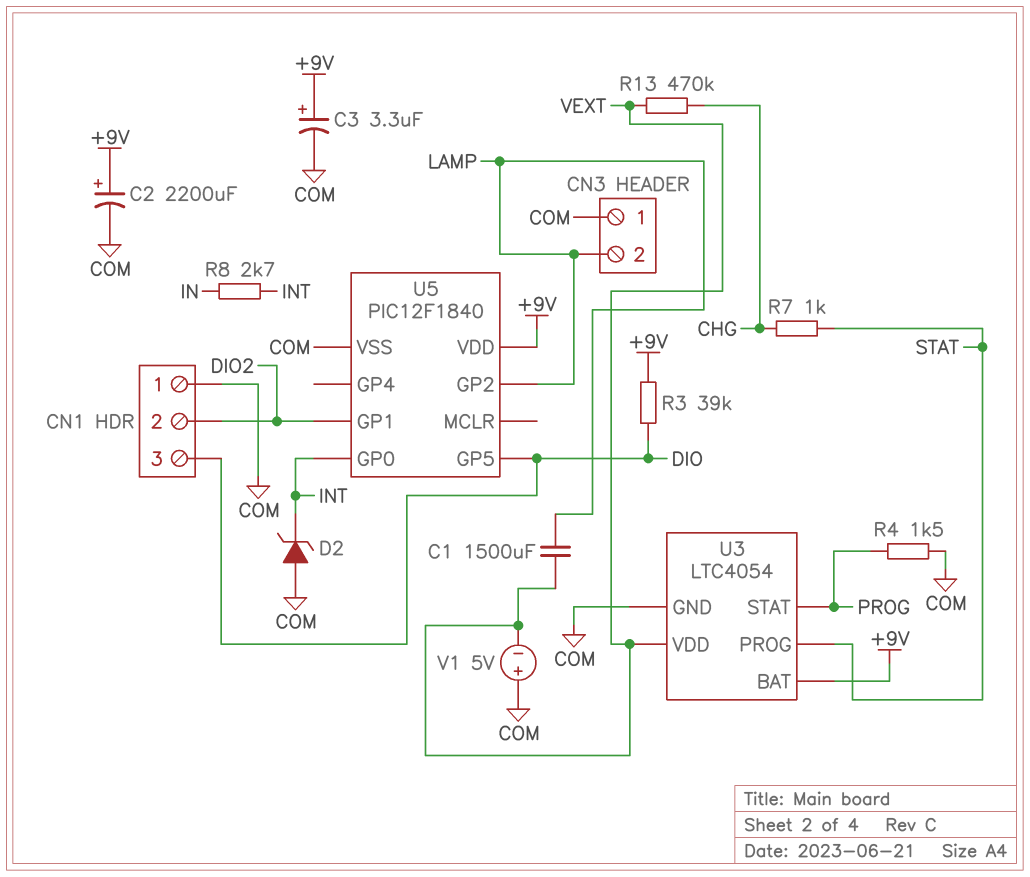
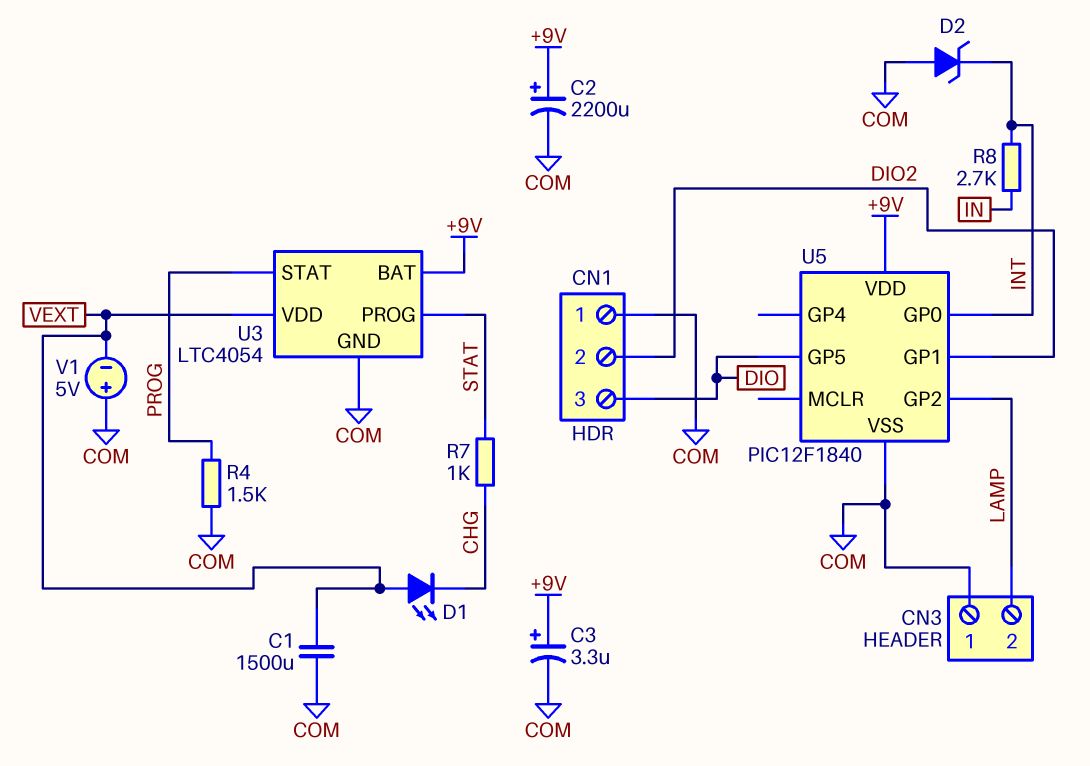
C1: 1500uF (LAMP, VEXT) -> 1500uF (COM, VEXT)
D1: none -> LED (A VEXT, K CHG)
R3: 39k (+9V, DIO) -> none
R13: 470k (CHG, VEXT) -> none

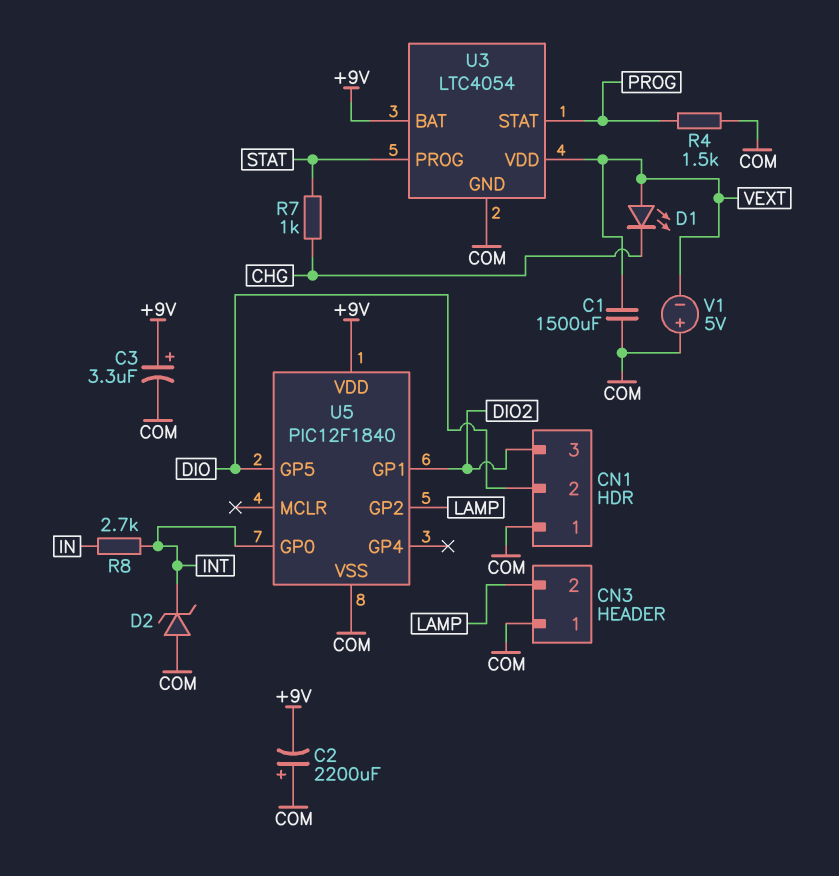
C2: 2200uF (plus +9V, minus COM) -> 2200uF (plus COM, minus +9V)
CN1 pin 2: DIO2 -> DIO
CN1 pin 3: DIO -> DIO2

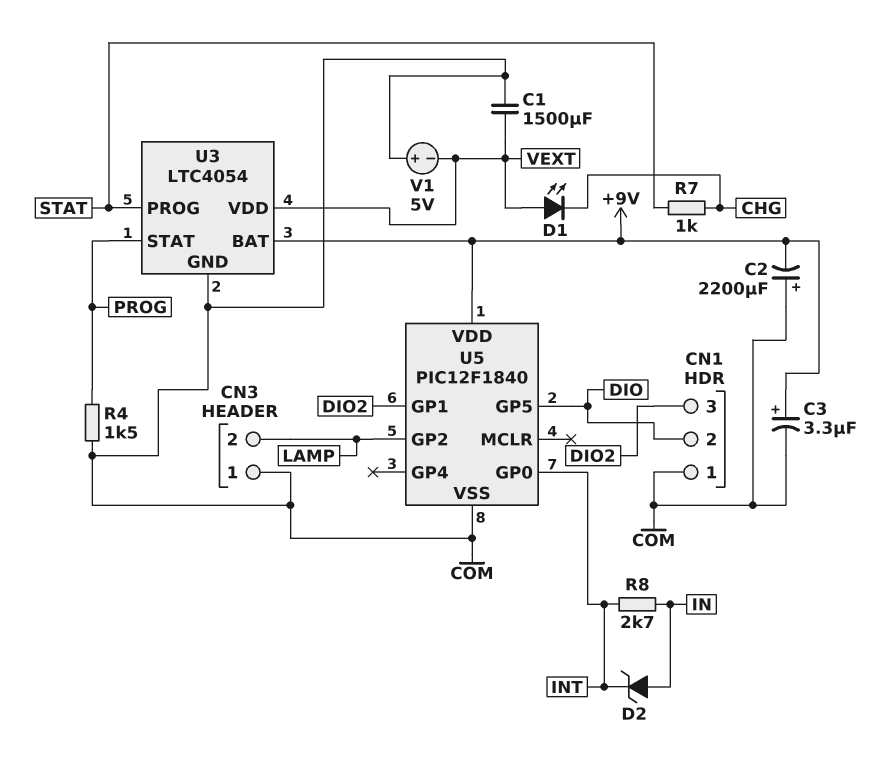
D2: zener (A COM, K INT) -> zener (A IN, K INT)

